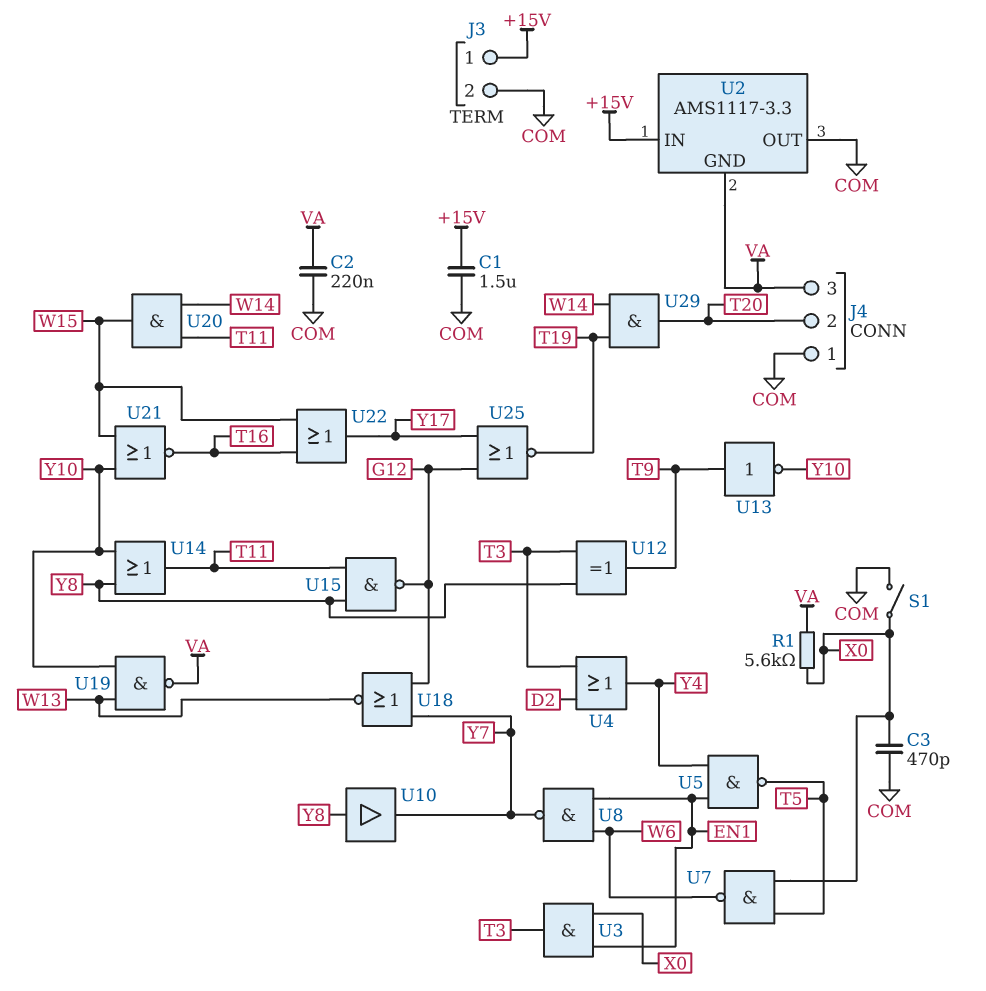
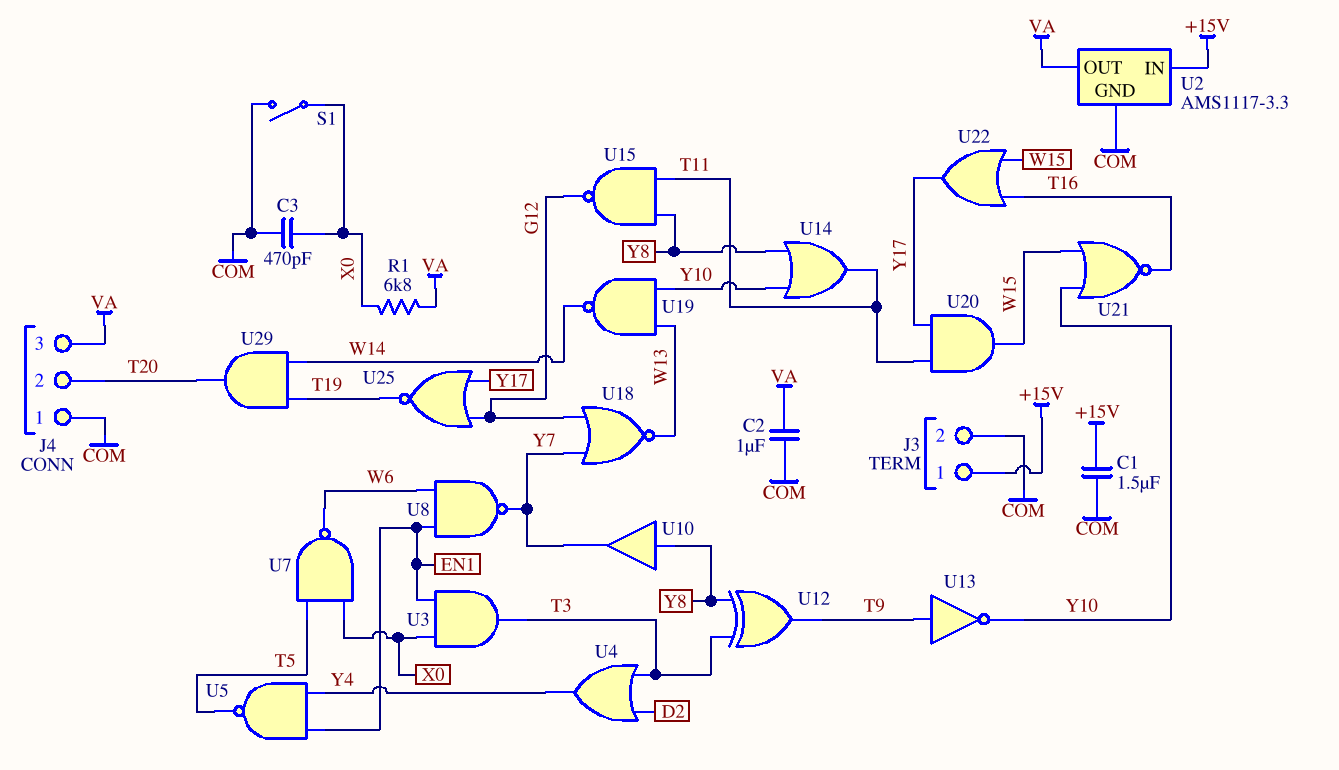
C2: 220nF (COM, VA) -> 1uF (COM, VA)
R1: 5.6k (VA, X0) -> 6.8k (VA, X0)
U2 pin GND: VA -> COM
U2 pin OUT: COM -> VA
U19: NAND (in W13, in Y10, out VA) -> NAND (in W13, in Y10, out W14)
U20: AND (in T11, in W14, out W15) -> AND (in T11, in Y17, out W15)

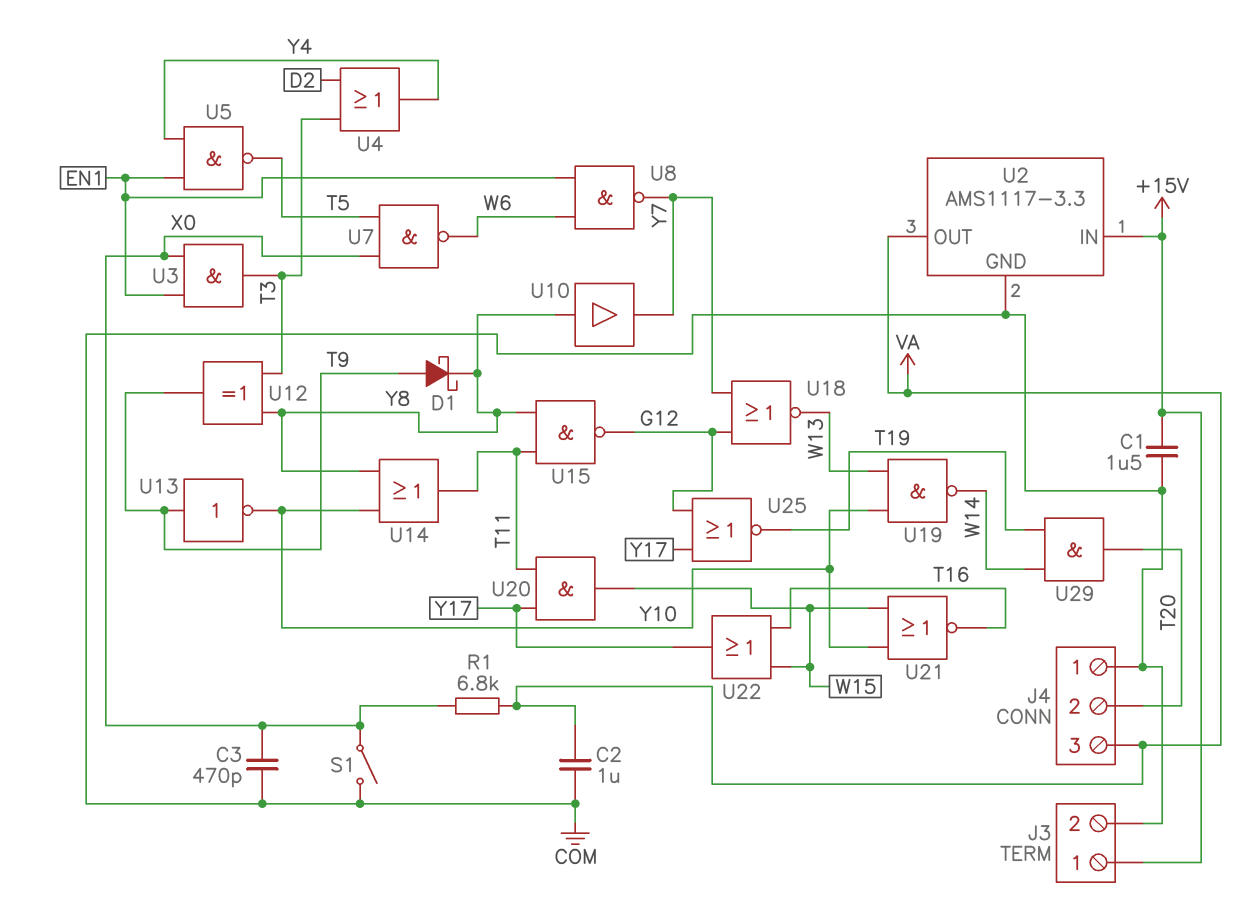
D1: none -> schottky (A T9, K Y8)

